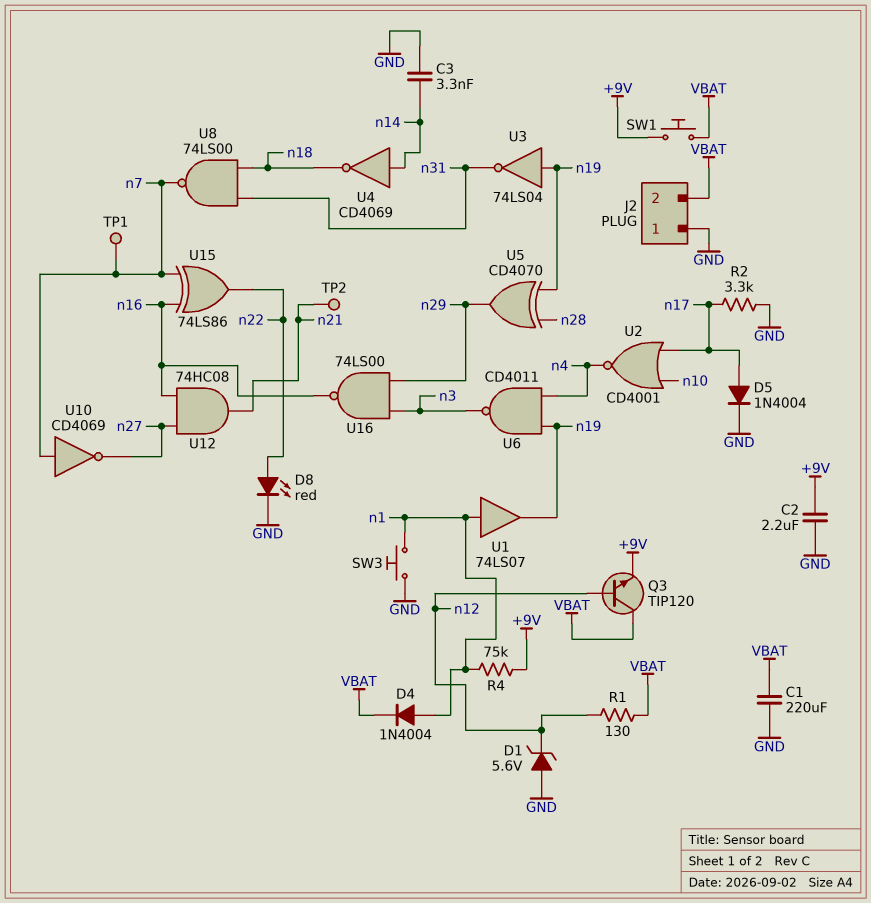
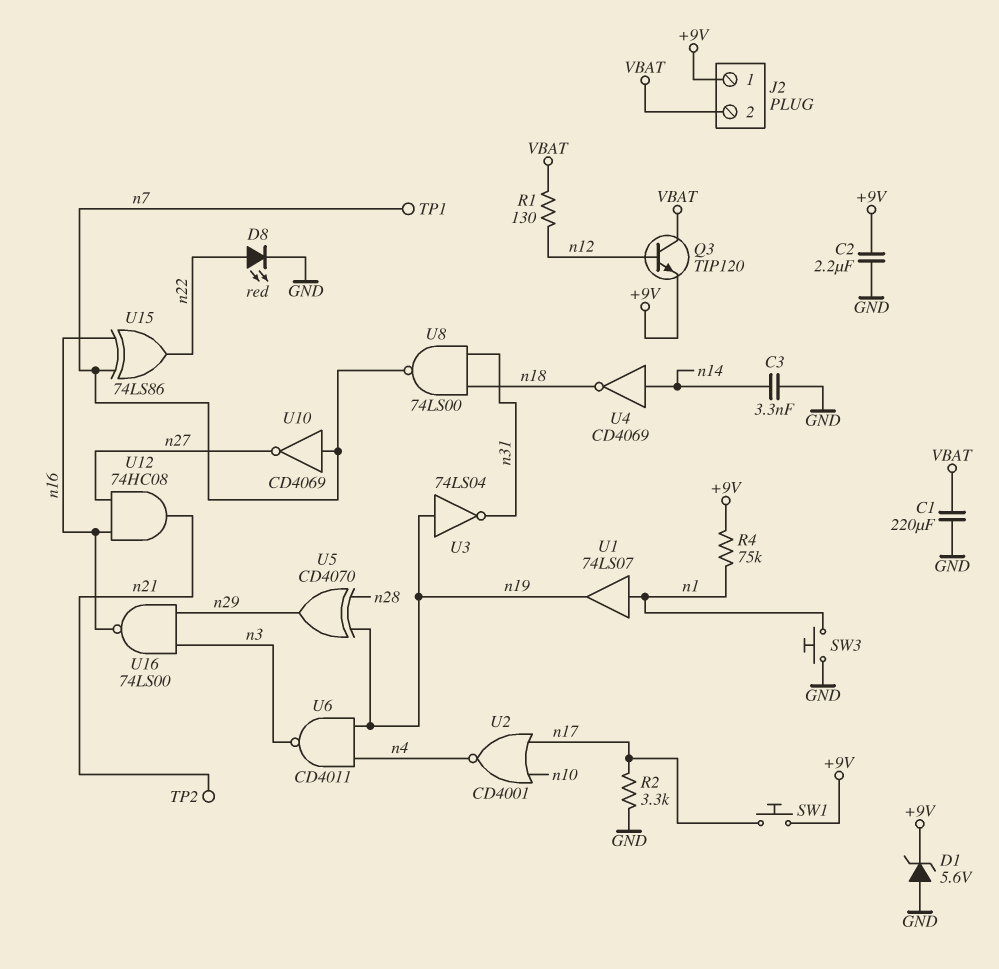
D1: zener 5.6V (A GND, K n12) -> zener 5.6V (A GND, K +9V)
D4: diode 1N4004 (A n1, K VBAT) -> none
D5: diode 1N4004 (A n17, K GND) -> none
J2 pin 1: GND -> +9V
SW1: button (+9V, VBAT) -> button (+9V, n17)

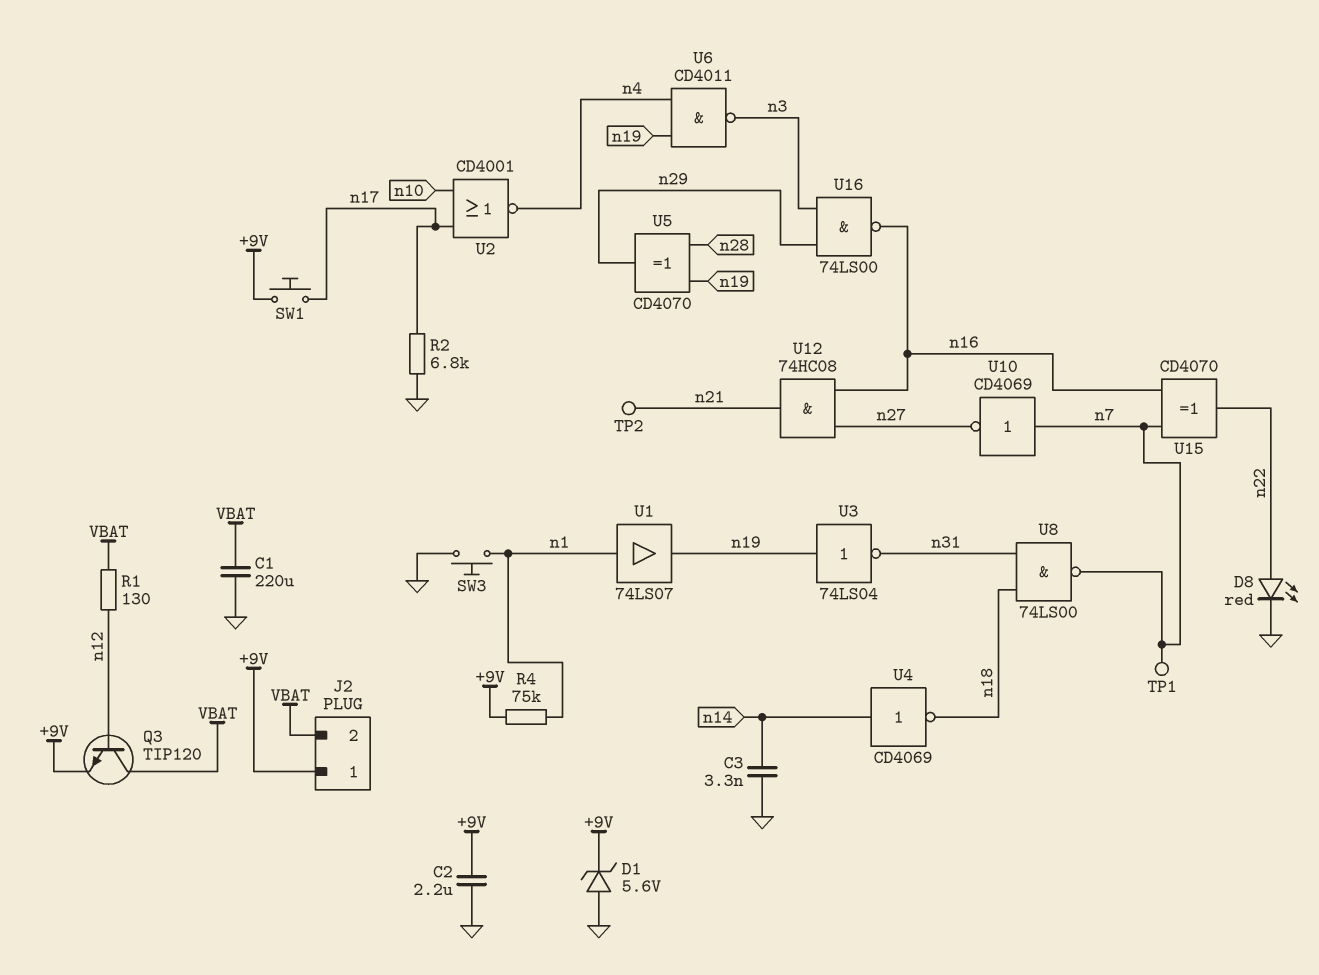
R2: 3.3k (GND, n17) -> 6.8k (GND, n17)
U15: XOR 74LS86 (in n7, in n16, out n22) -> XOR CD4070 (in n7, in n16, out n22)

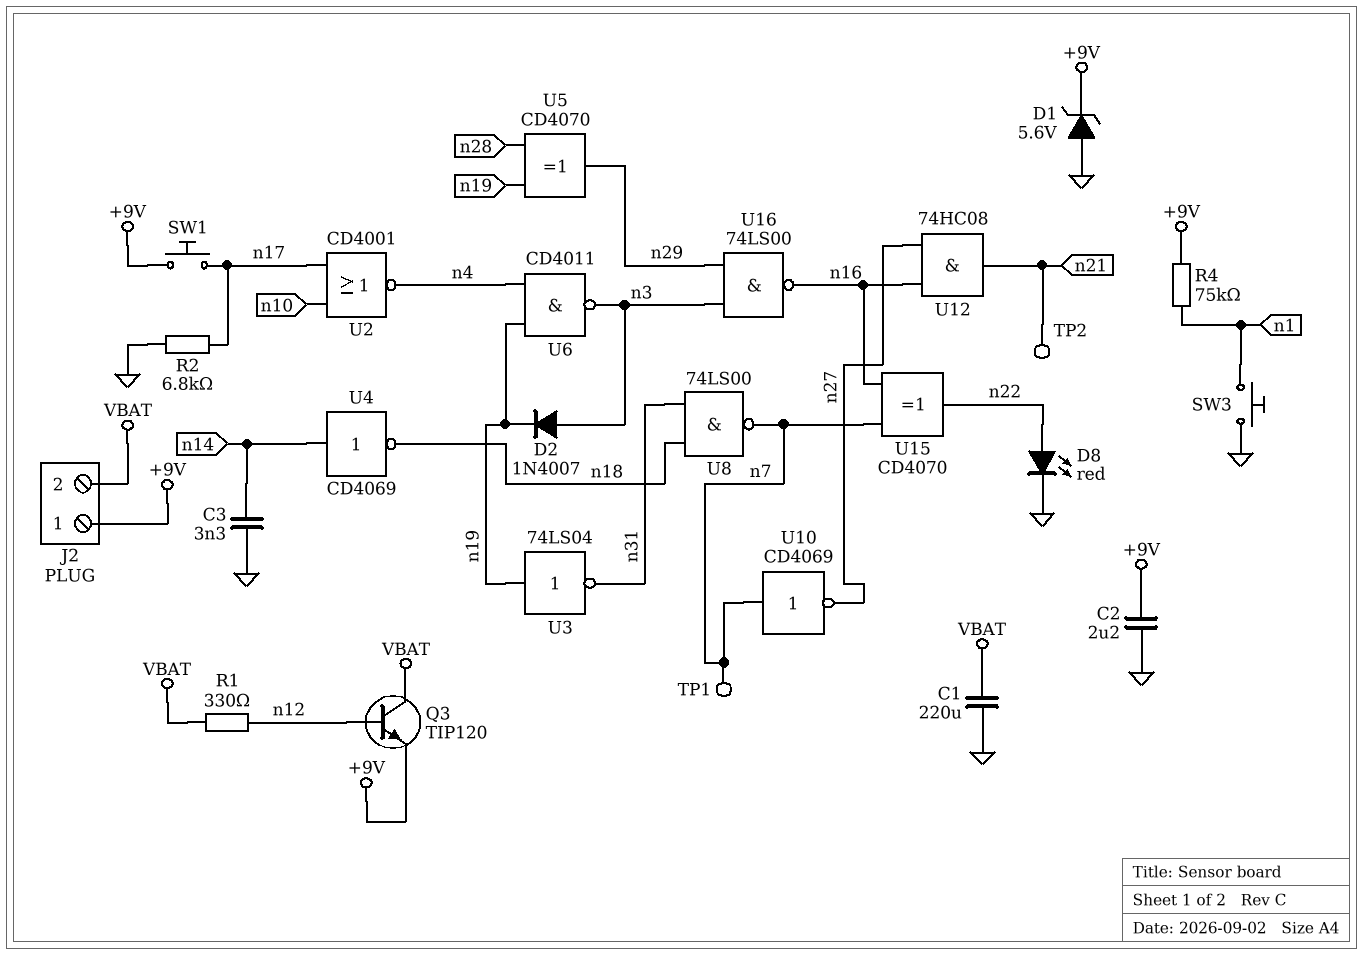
D2: none -> diode 1N4007 (A n3, K n19)
R1: 130 (VBAT, n12) -> 330 (VBAT, n12)
U1: buffer 74LS07 (in n1, out n19) -> none

